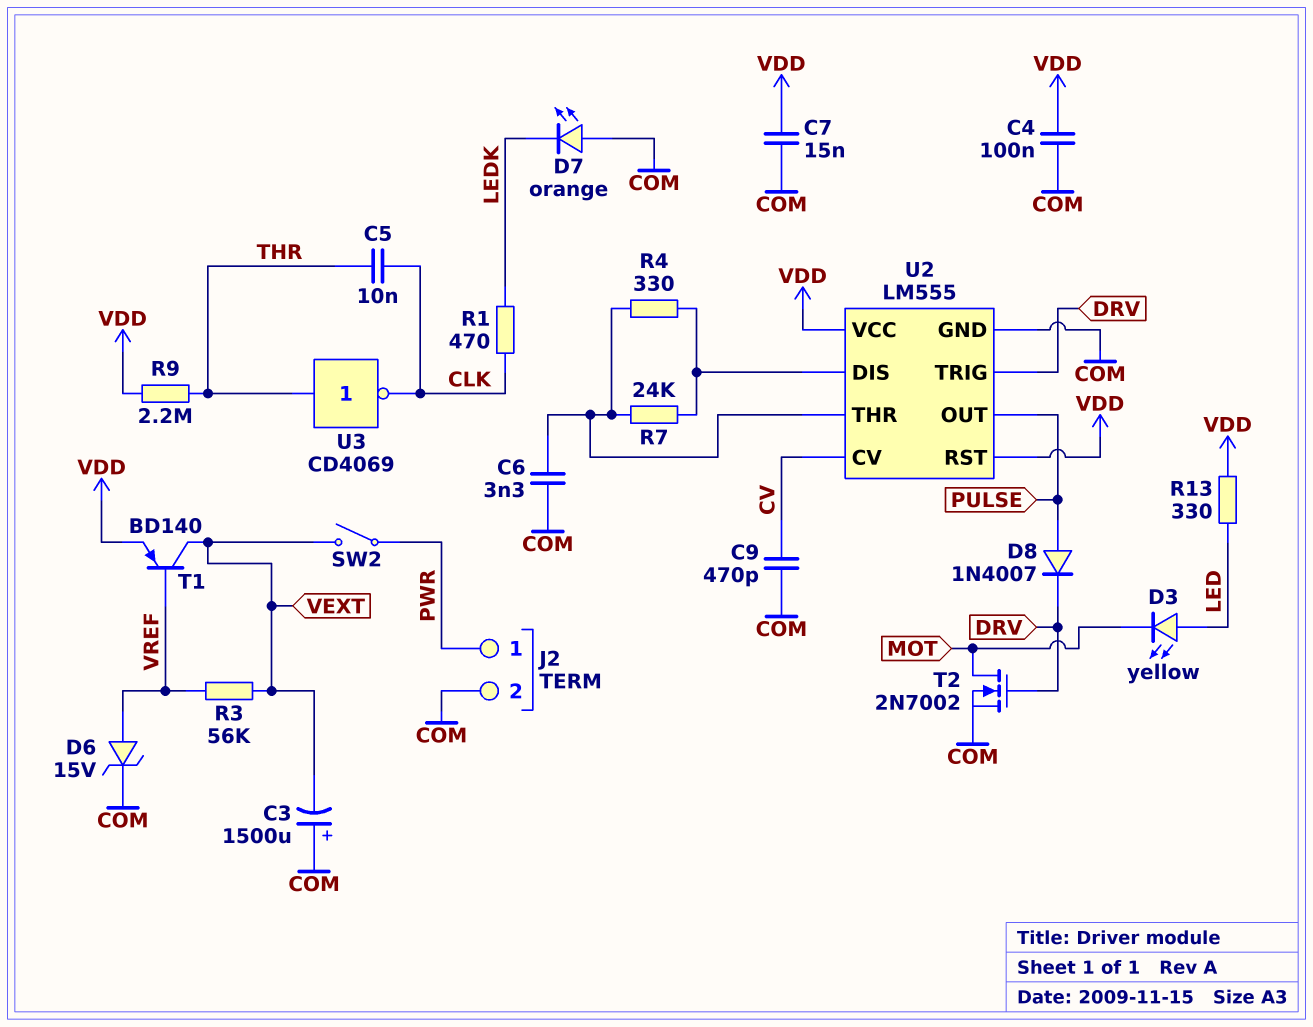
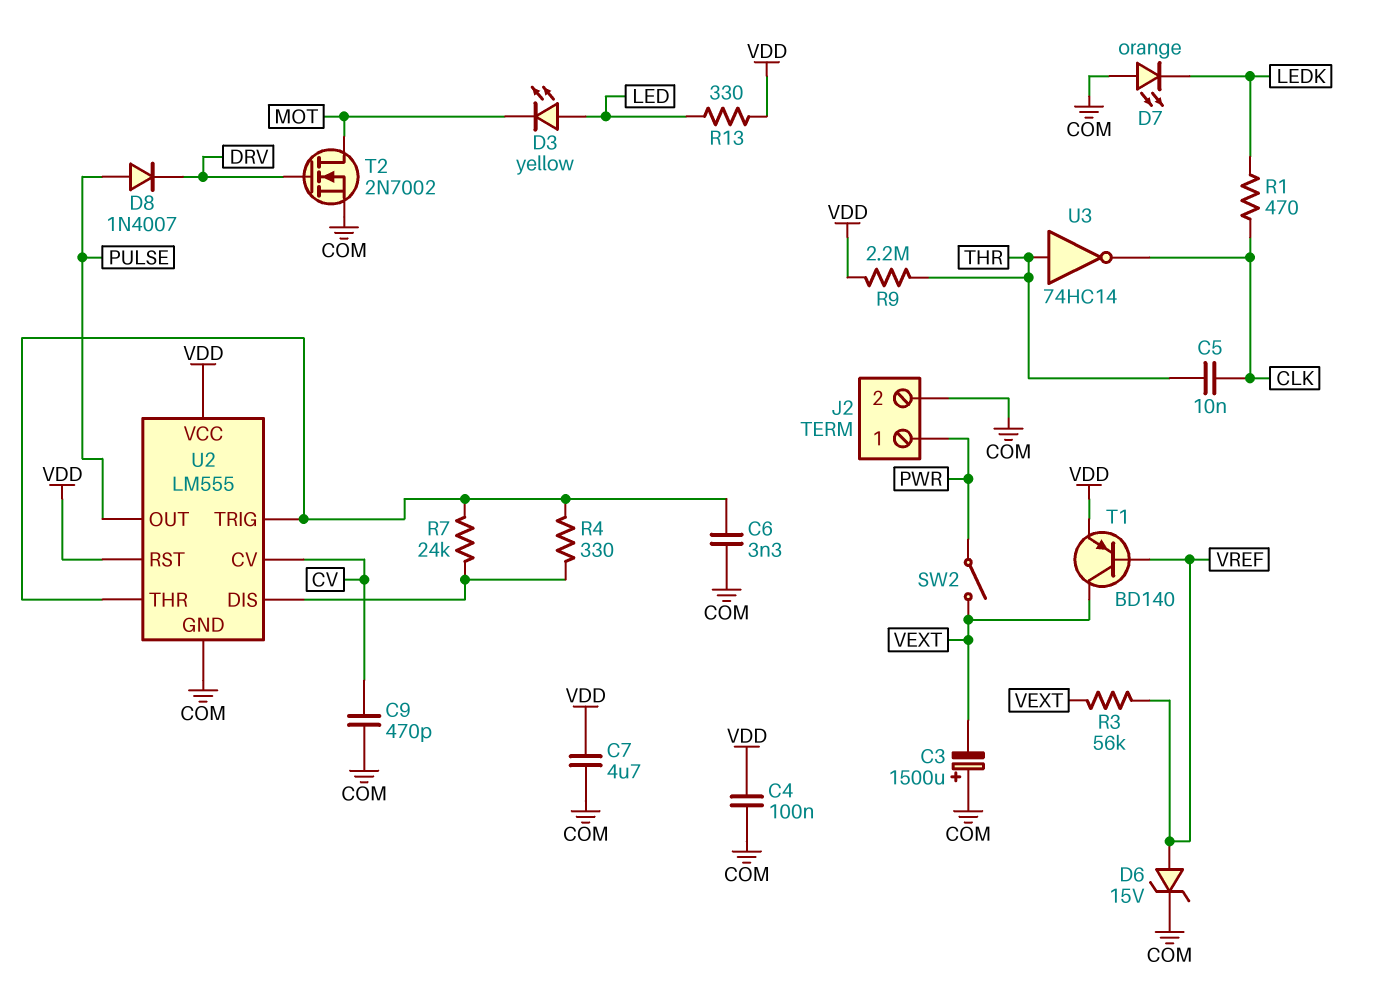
C7: 15nF (COM, VDD) -> 4.7uF (COM, VDD)
U2 pin TRIG: DRV -> U2/THR
U3: NOT CD4069 (in THR, out CLK) -> NOT 74HC14 (in THR, out CLK)

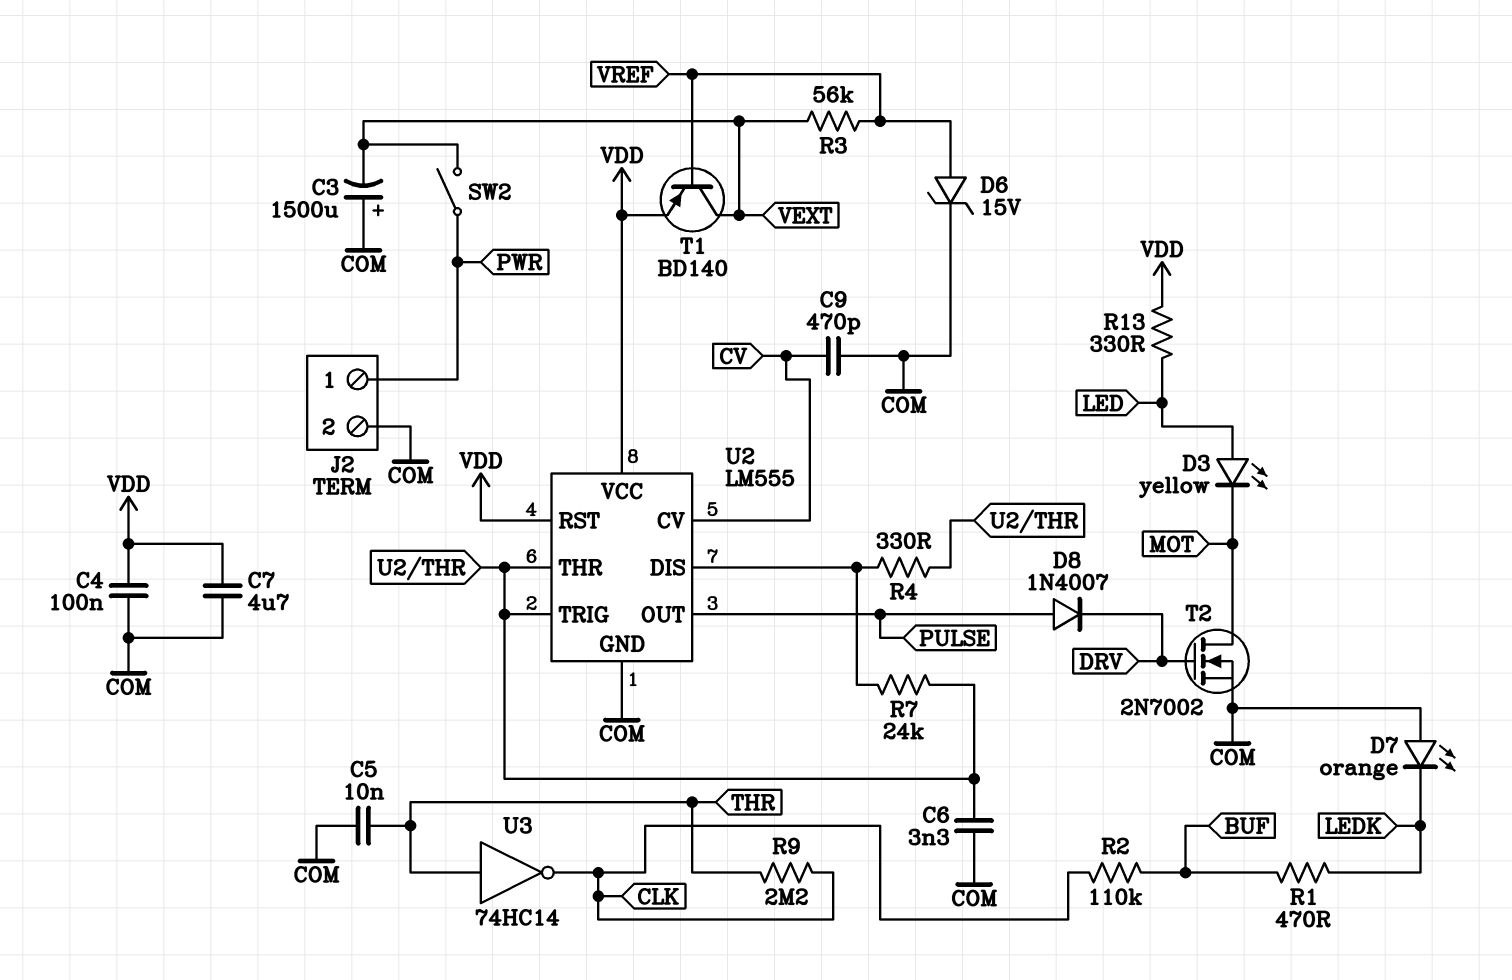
C5: 10nF (CLK, THR) -> 10nF (COM, THR)
R1: 470 (CLK, LEDK) -> 470 (BUF, LEDK)
R2: none -> 110k (BUF, CLK)
R9: 2.2M (THR, VDD) -> 2.2M (CLK, THR)

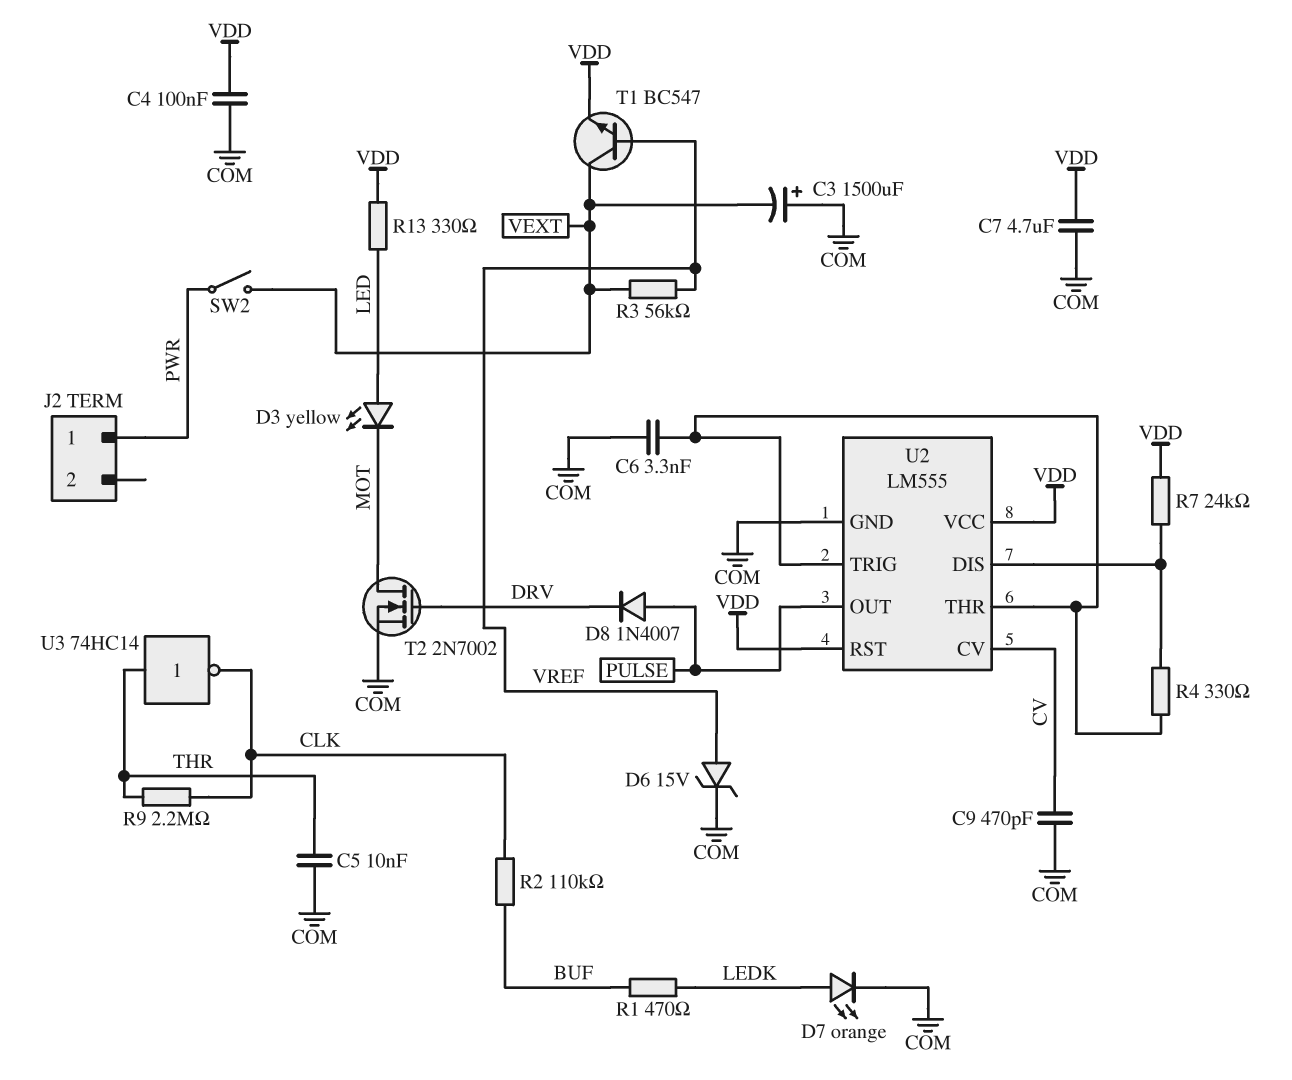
D7: LED orange (A COM, K LEDK) -> LED orange (A LEDK, K COM)
J2 pin 2: COM -> none
R7: 24k (U2/DIS, U2/THR) -> 24k (U2/DIS, VDD)
T1: PNP BD140 (B VREF, C VEXT, E VDD) -> NPN BC547 (B VREF, C VEXT, E VDD)

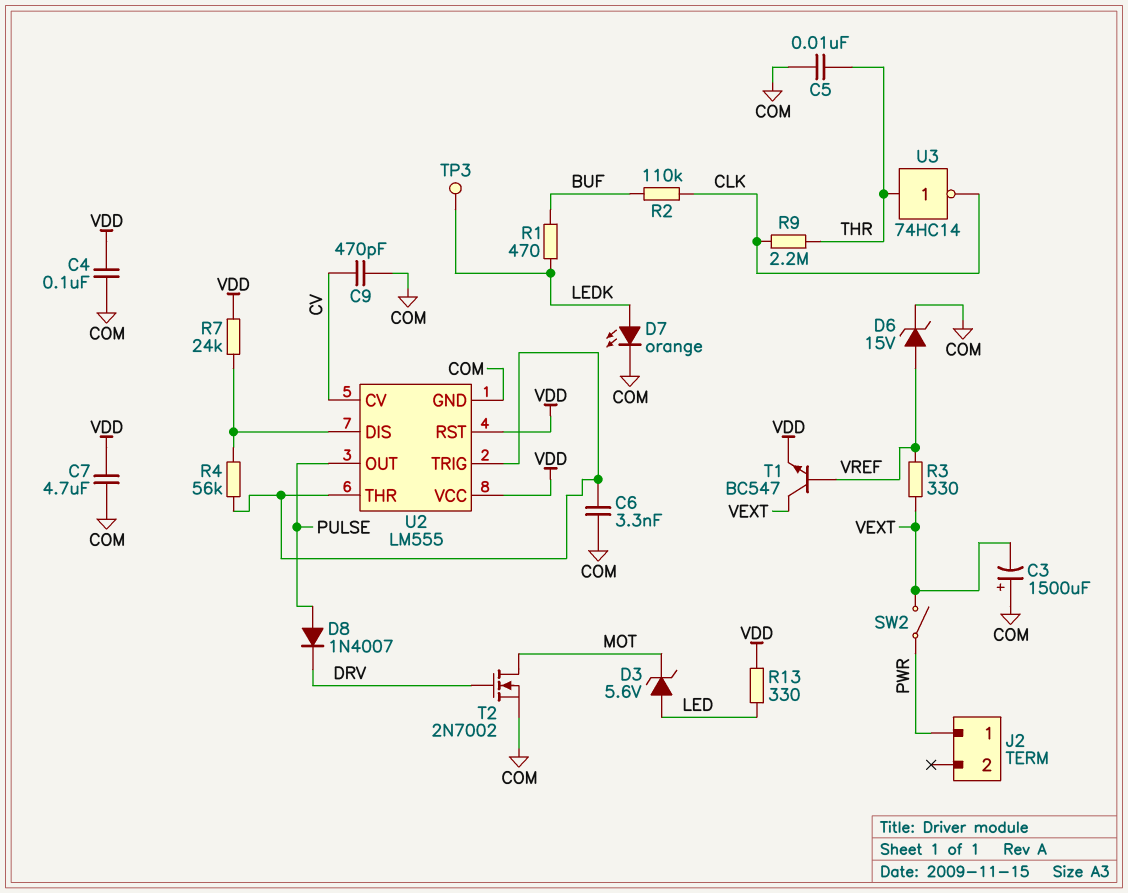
D3: LED yellow (A LED, K MOT) -> zener 5.6V (A LED, K MOT)
R3: 56k (VEXT, VREF) -> 330 (VEXT, VREF)
R4: 330 (U2/DIS, U2/THR) -> 56k (U2/DIS, U2/THR)
TP3: none -> test point (LEDK)

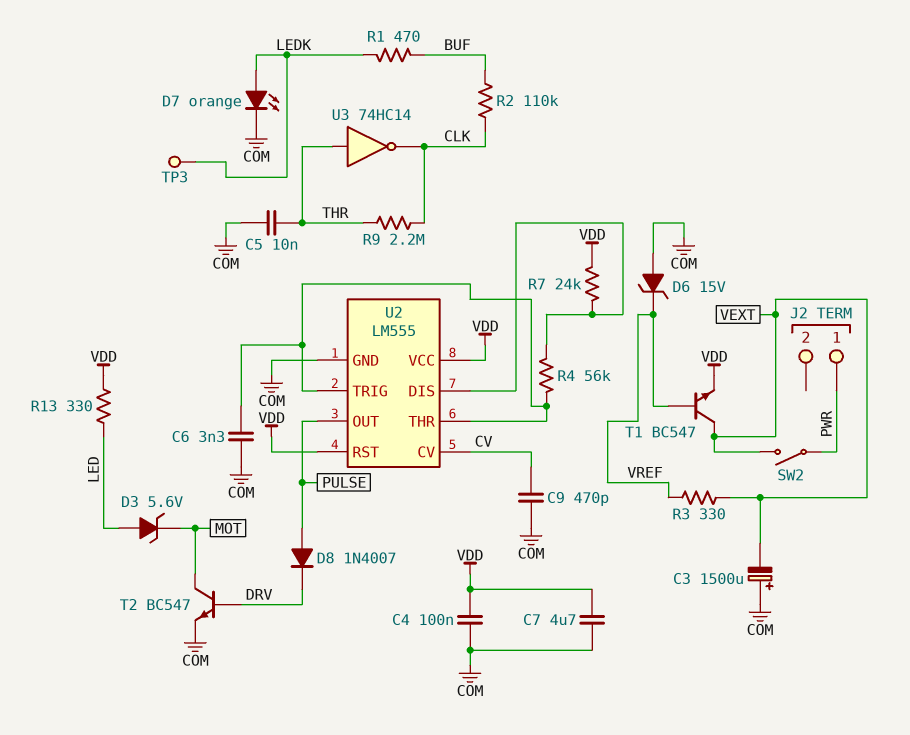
D6: zener 15V (A VREF, K COM) -> zener 15V (A COM, K VREF)
T2: NMOS 2N7002 (G DRV, D MOT, S COM) -> NPN BC547 (B DRV, C MOT, E COM)

